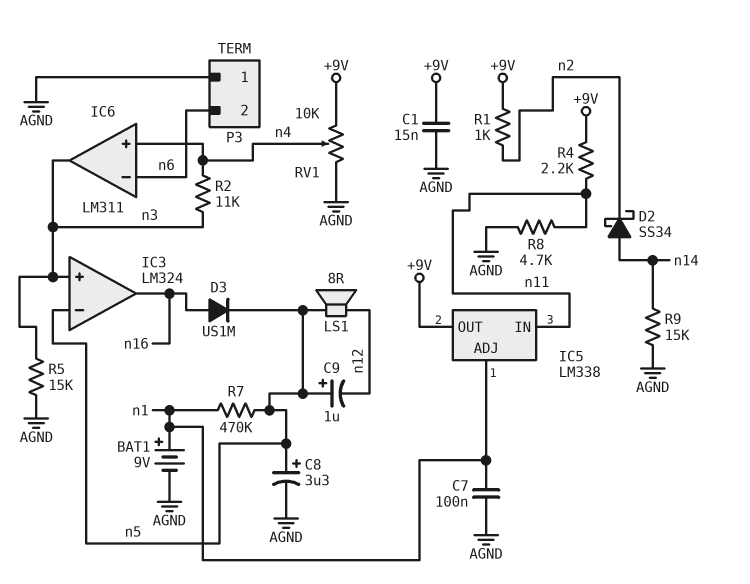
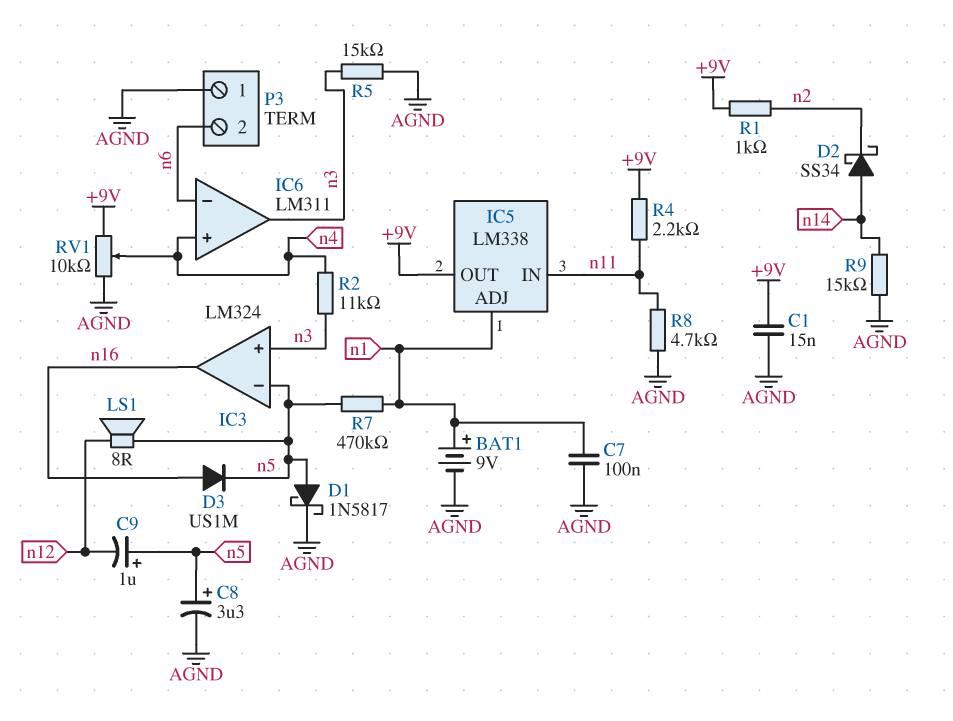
D1: none -> schottky 1N5817 (A n5, K AGND)

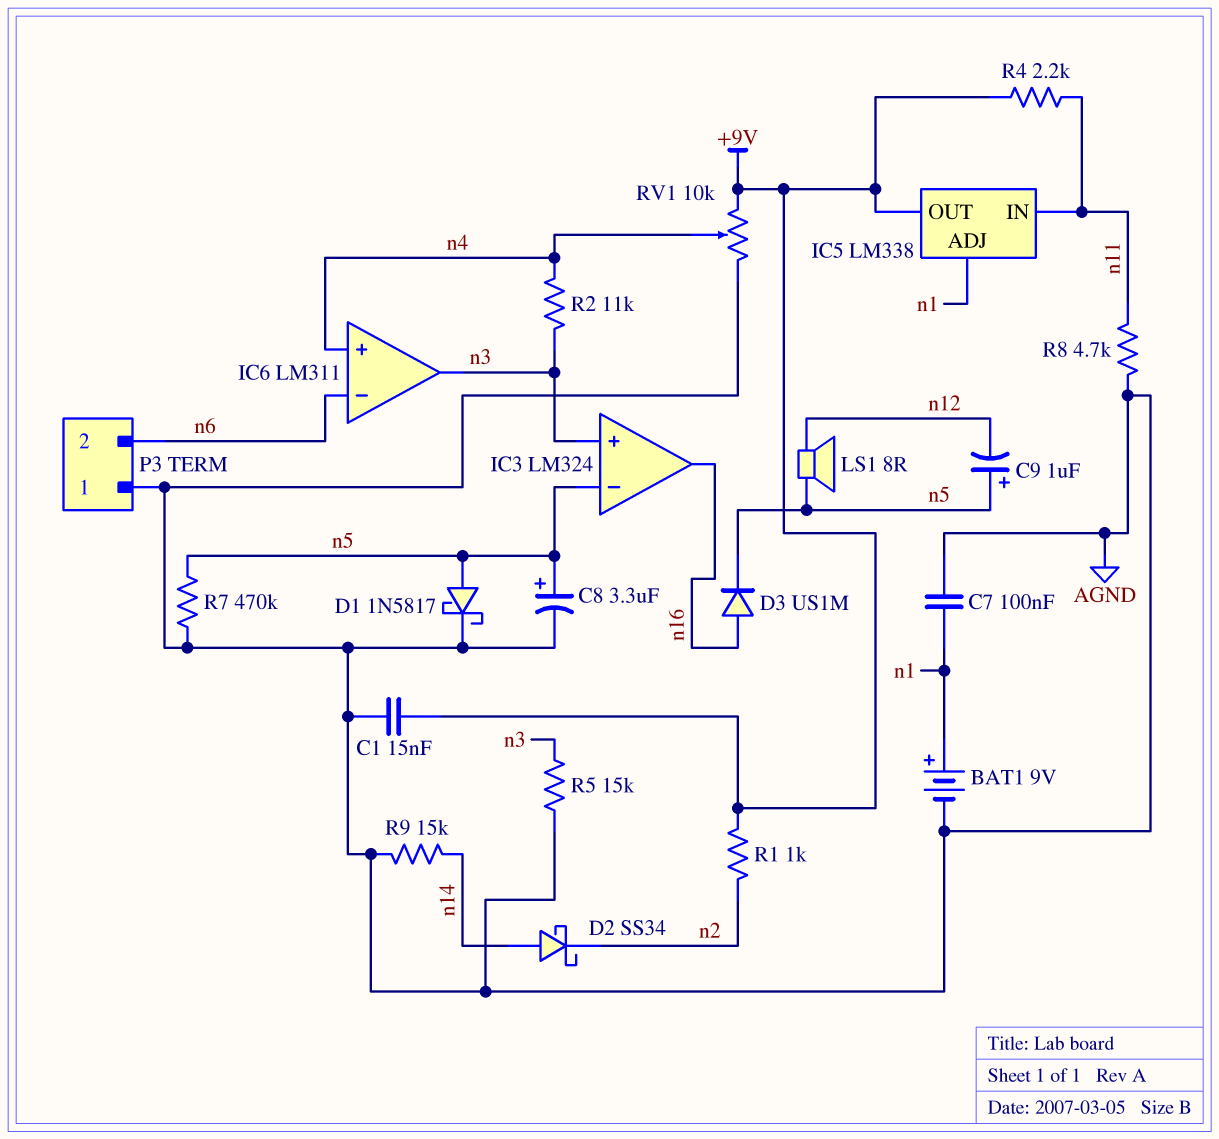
R7: 470k (n1, n5) -> 470k (AGND, n5)

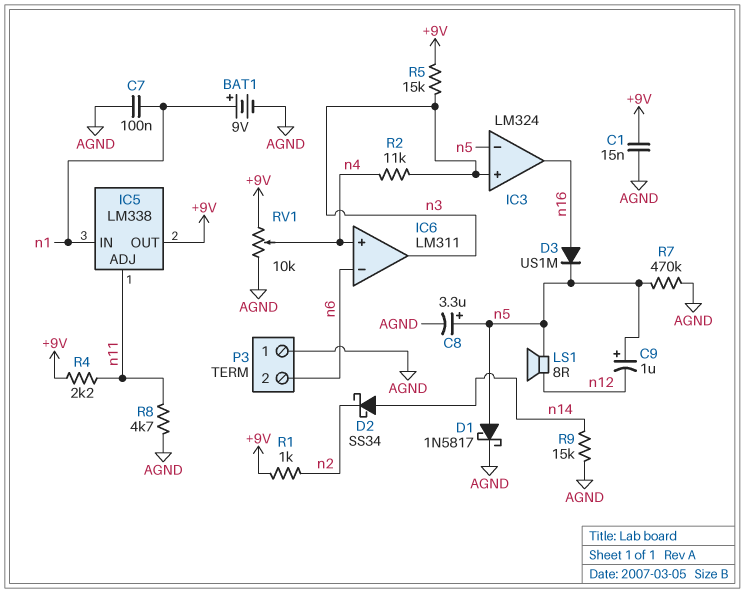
IC5 pin ADJ: n1 -> n11
IC5 pin IN: n11 -> n1
R5: 15k (AGND, n3) -> 15k (+9V, n3)

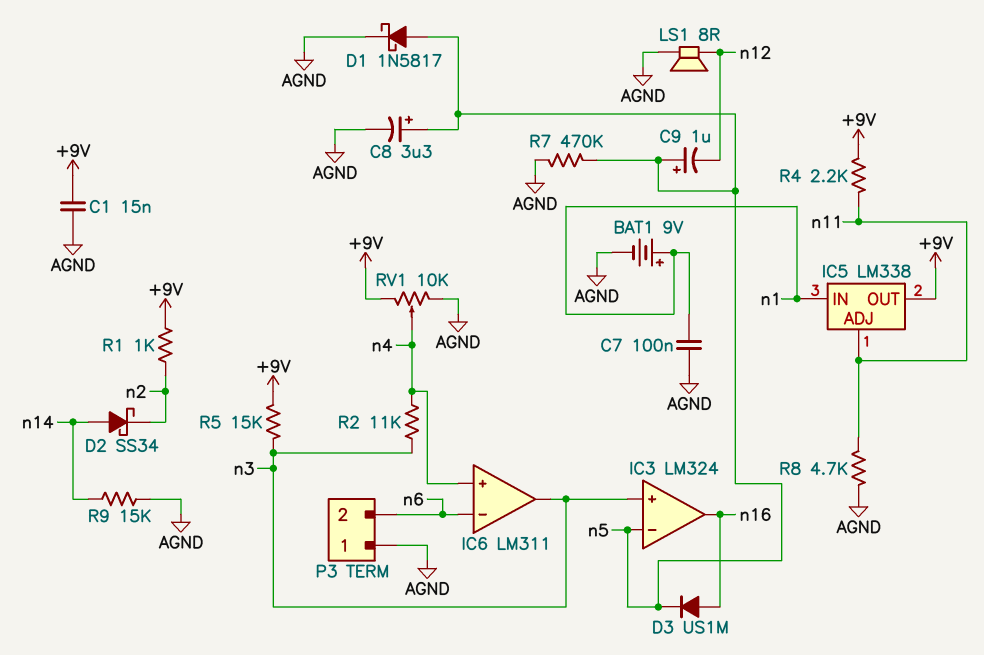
LS1: speaker 8R (n5, n12) -> speaker 8R (AGND, n12)

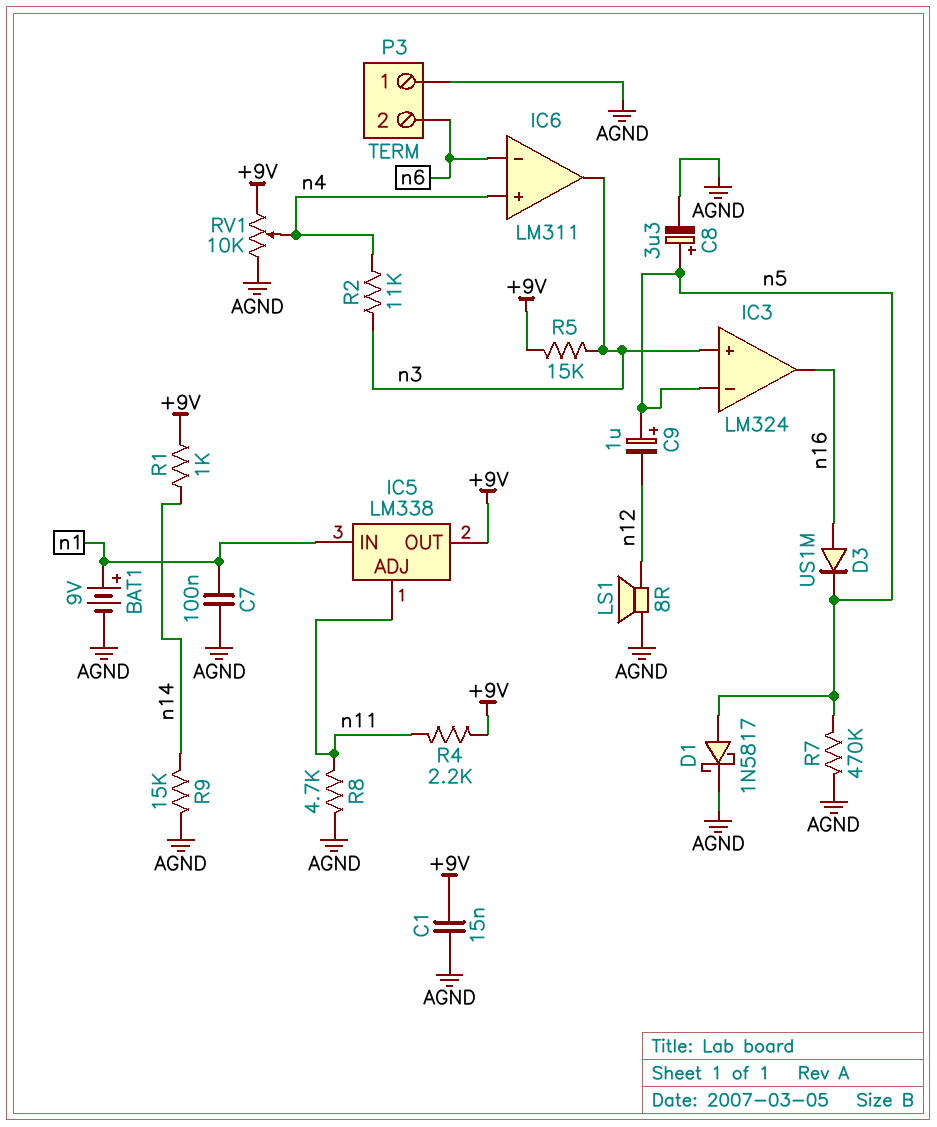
D2: schottky SS34 (A n14, K n2) -> none
R1: 1k (+9V, n2) -> 1k (+9V, n14)

